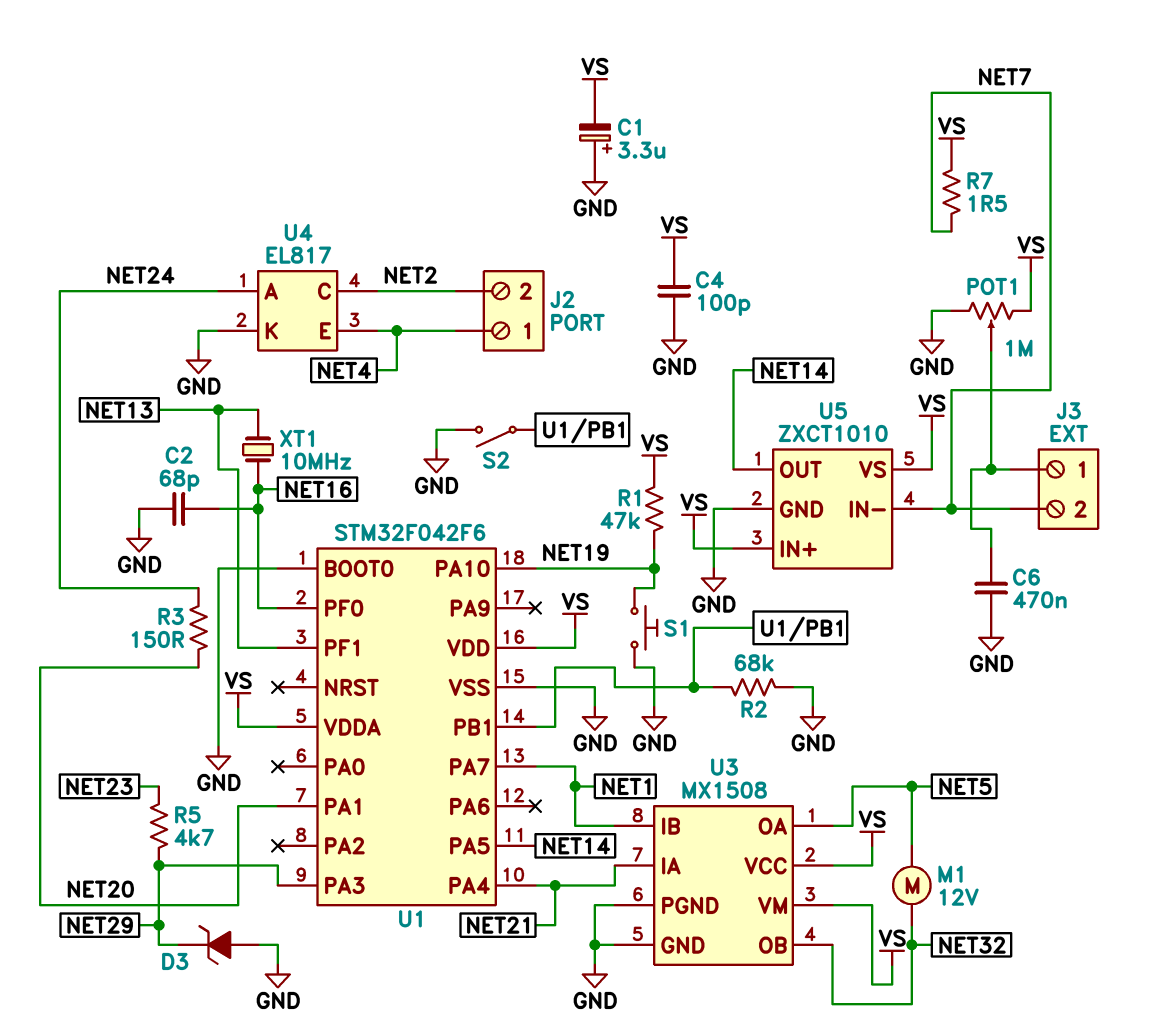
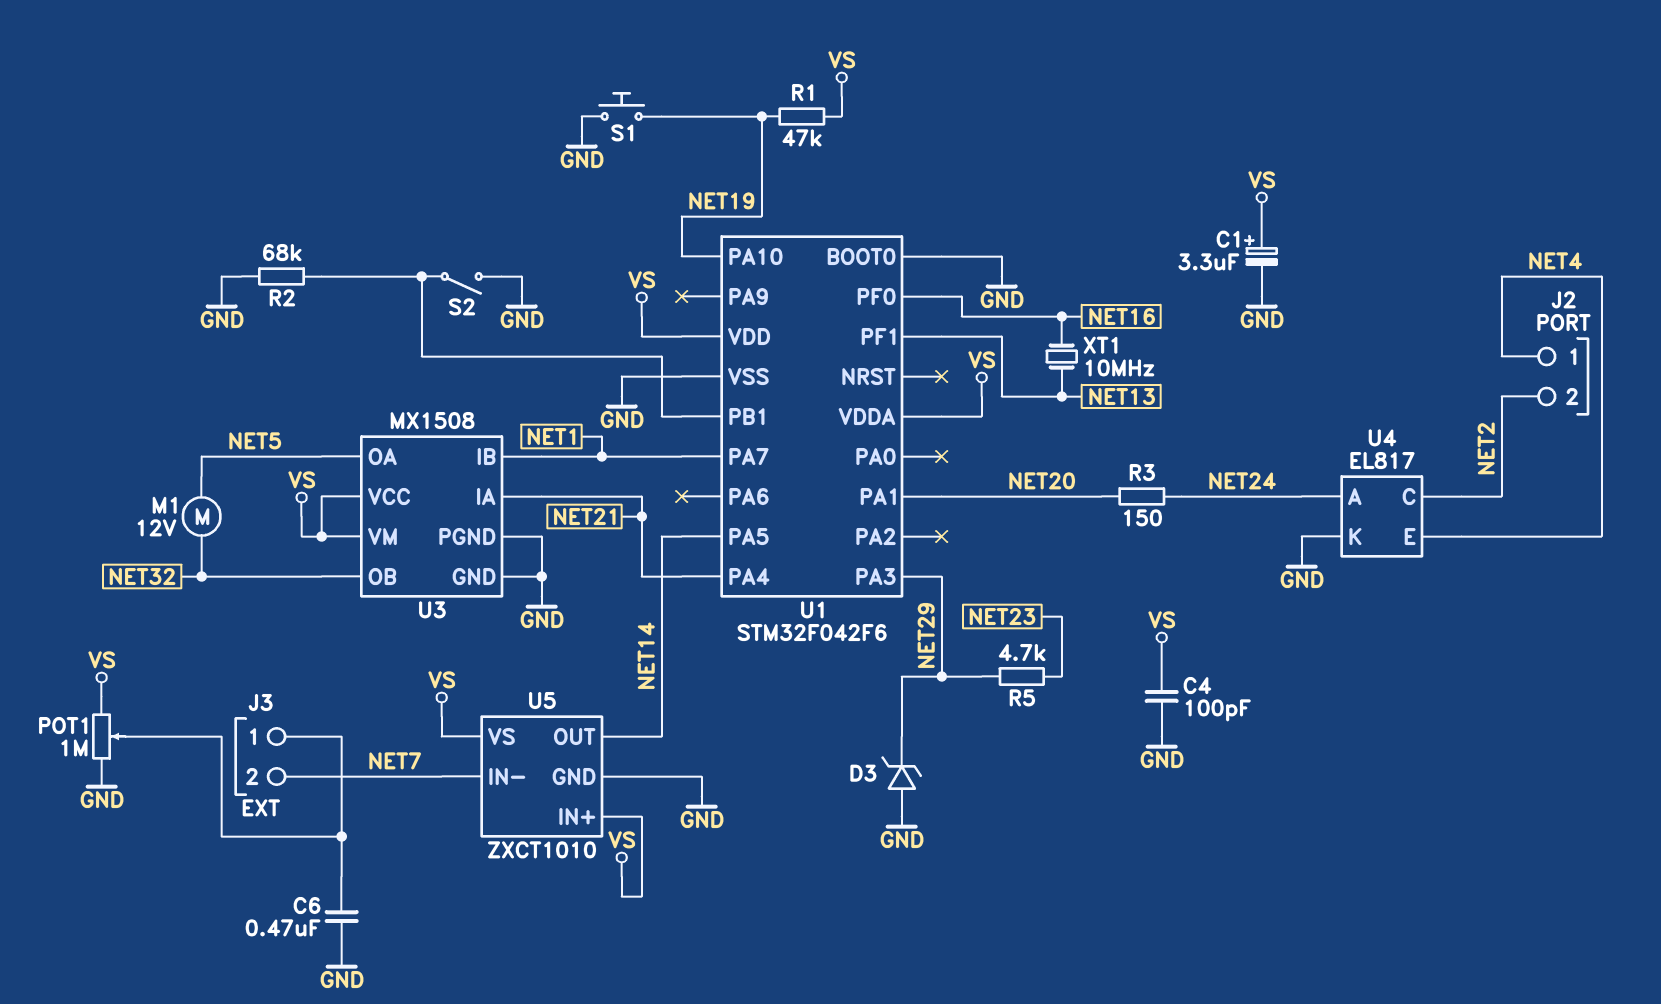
C1: 3.3uF (plus GND, minus VS) -> 3.3uF (plus VS, minus GND)
C2: 68pF (GND, NET16) -> none
R7: 1.5 (NET7, VS) -> none

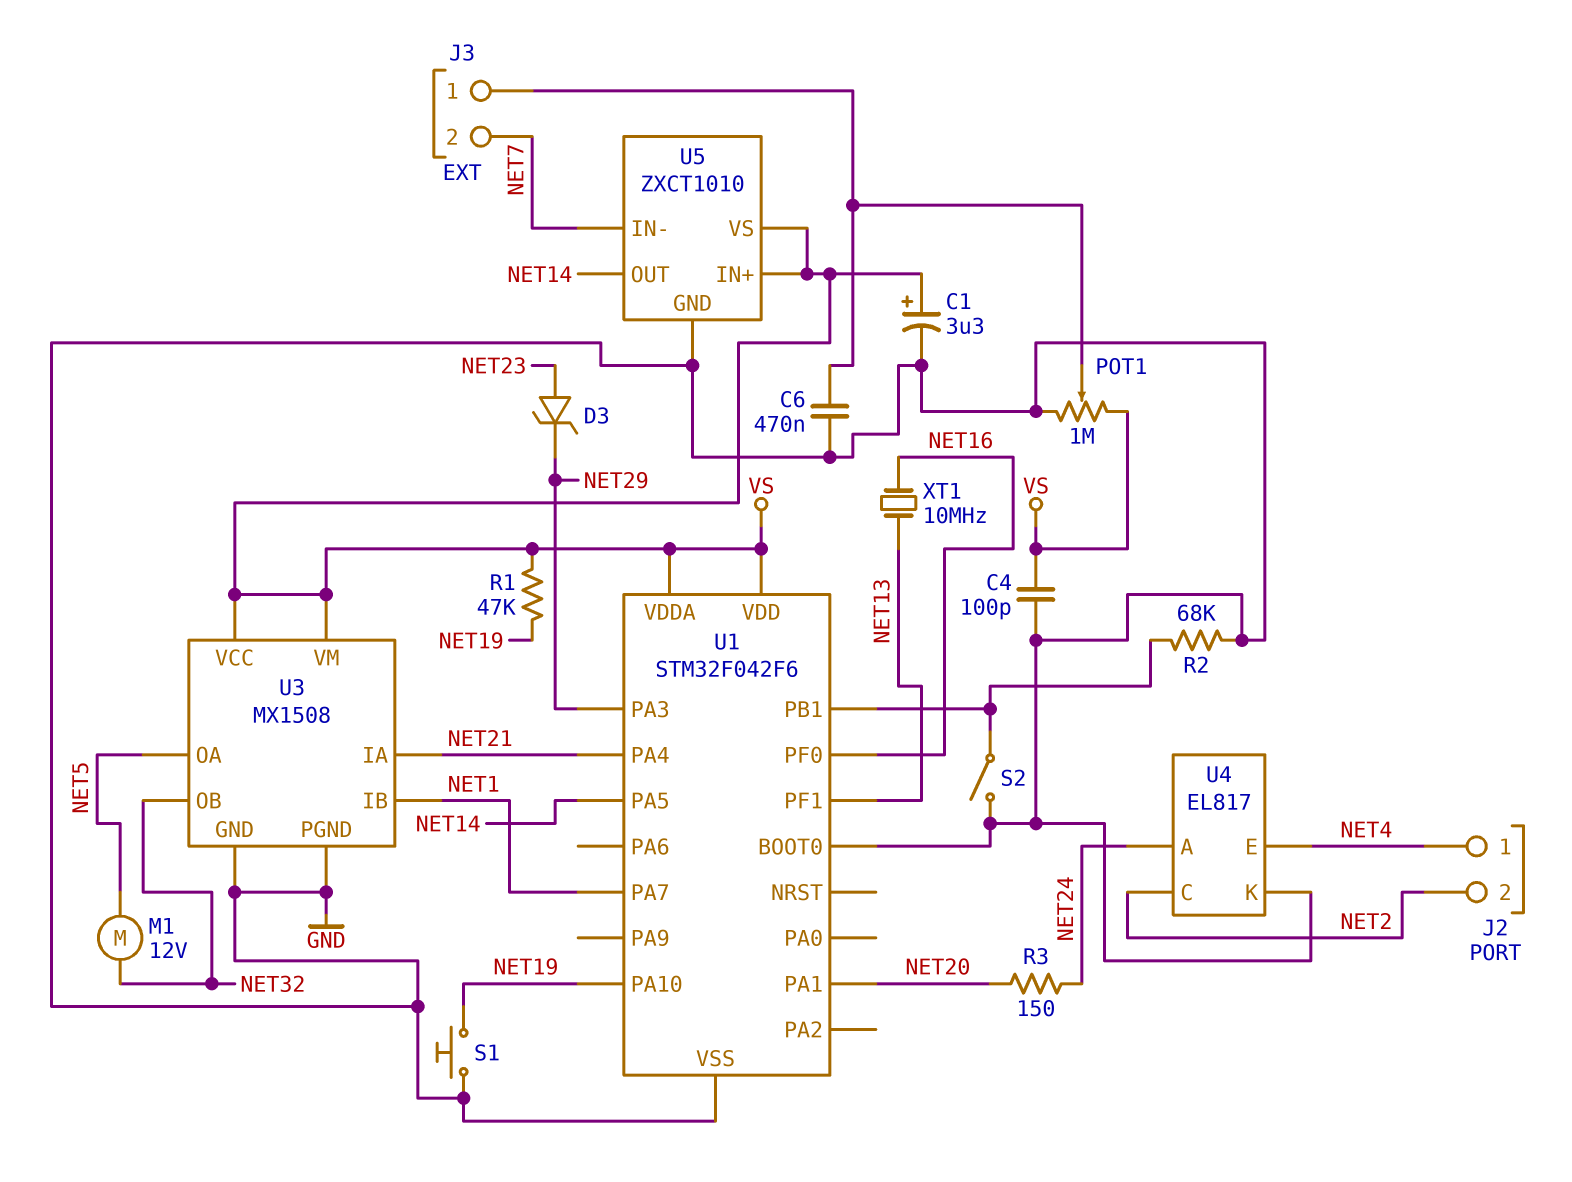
D3: zener (A GND, K NET29) -> zener (A NET23, K NET29)
R5: 4.7k (NET23, NET29) -> none

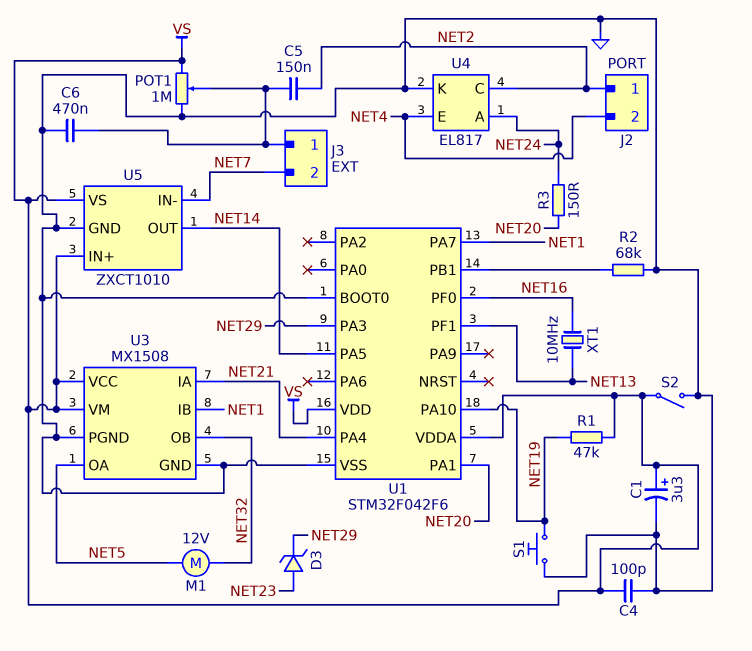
C5: none -> 150nF (J3/1, NET2)
J2 pin 1: NET4 -> NET2
J2 pin 2: NET2 -> NET4
S2: switch (GND, U1/PB1) -> switch (GND, VS)

